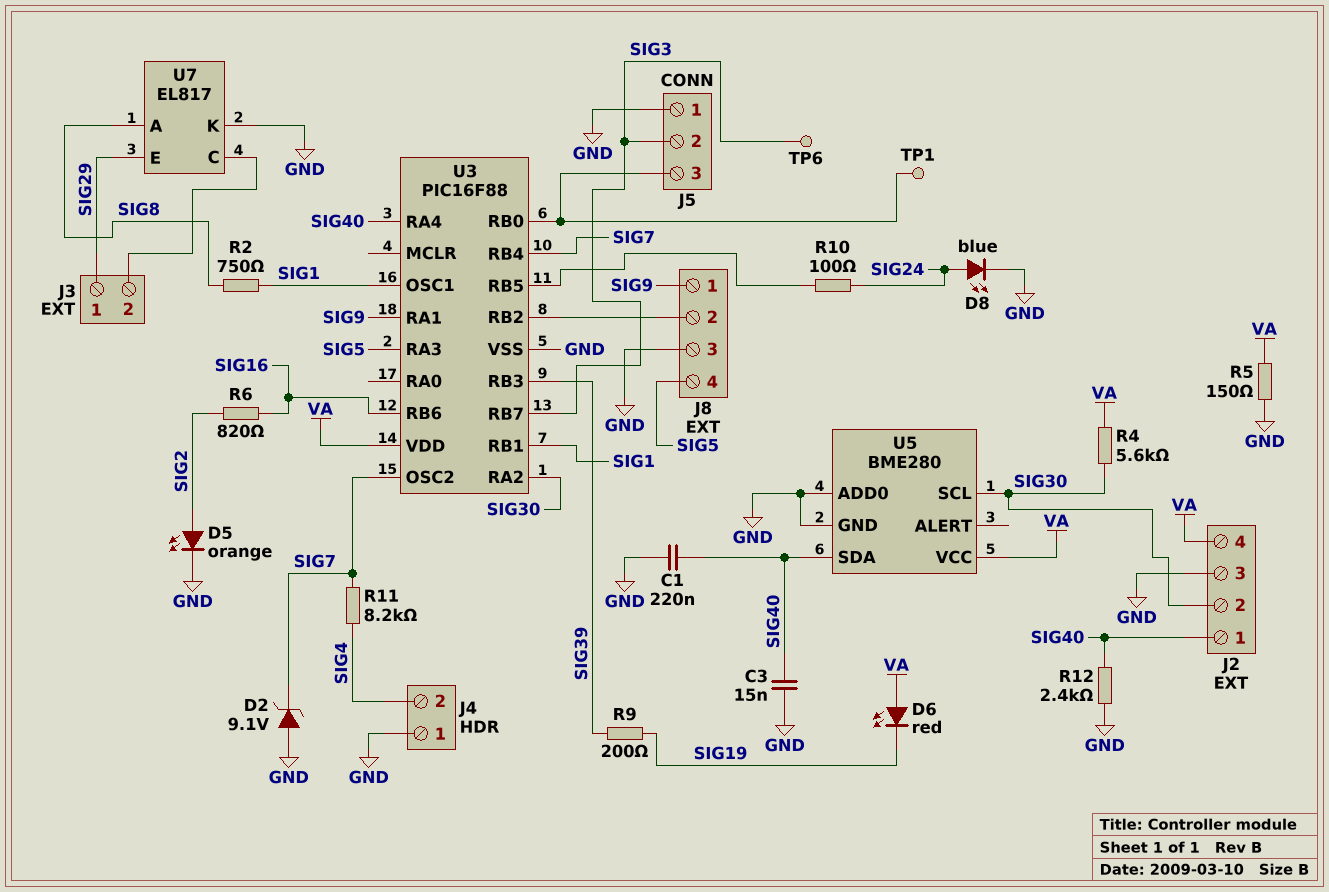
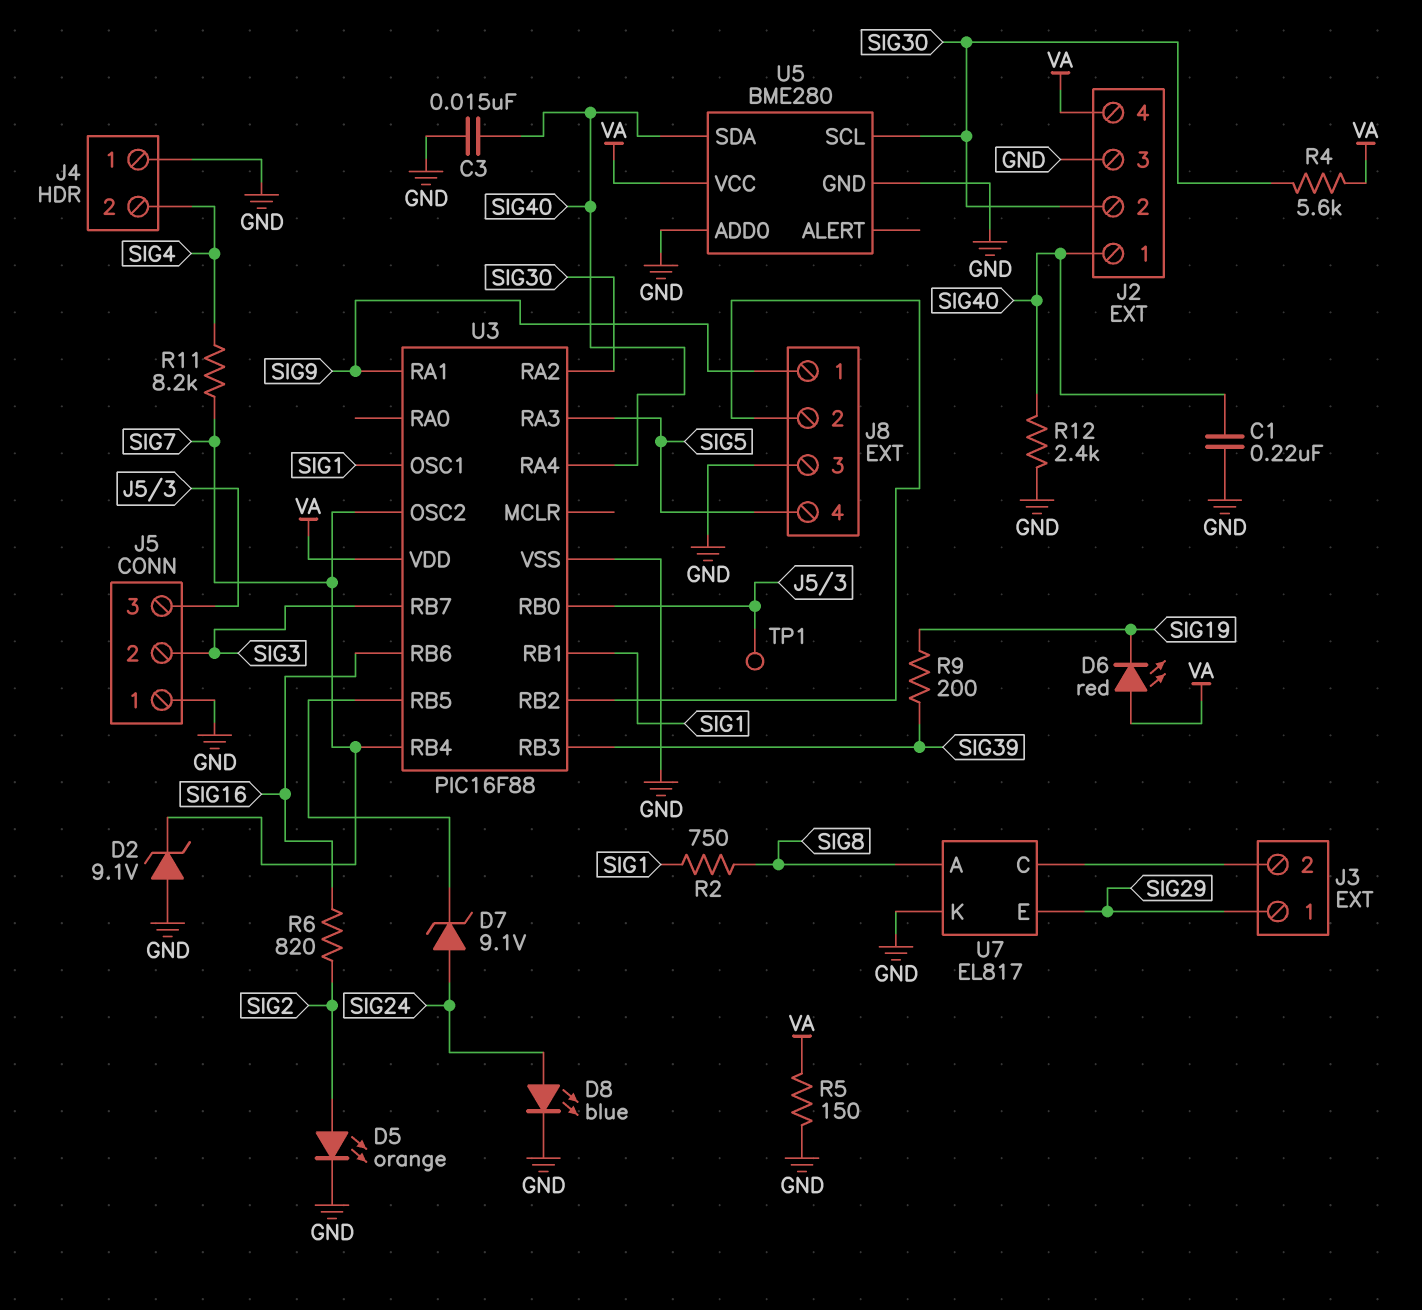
D7: none -> zener 9.1V (A SIG24, K U3/RB5)
R10: 100 (SIG24, U3/RB5) -> none
TP6: test point (SIG3) -> none

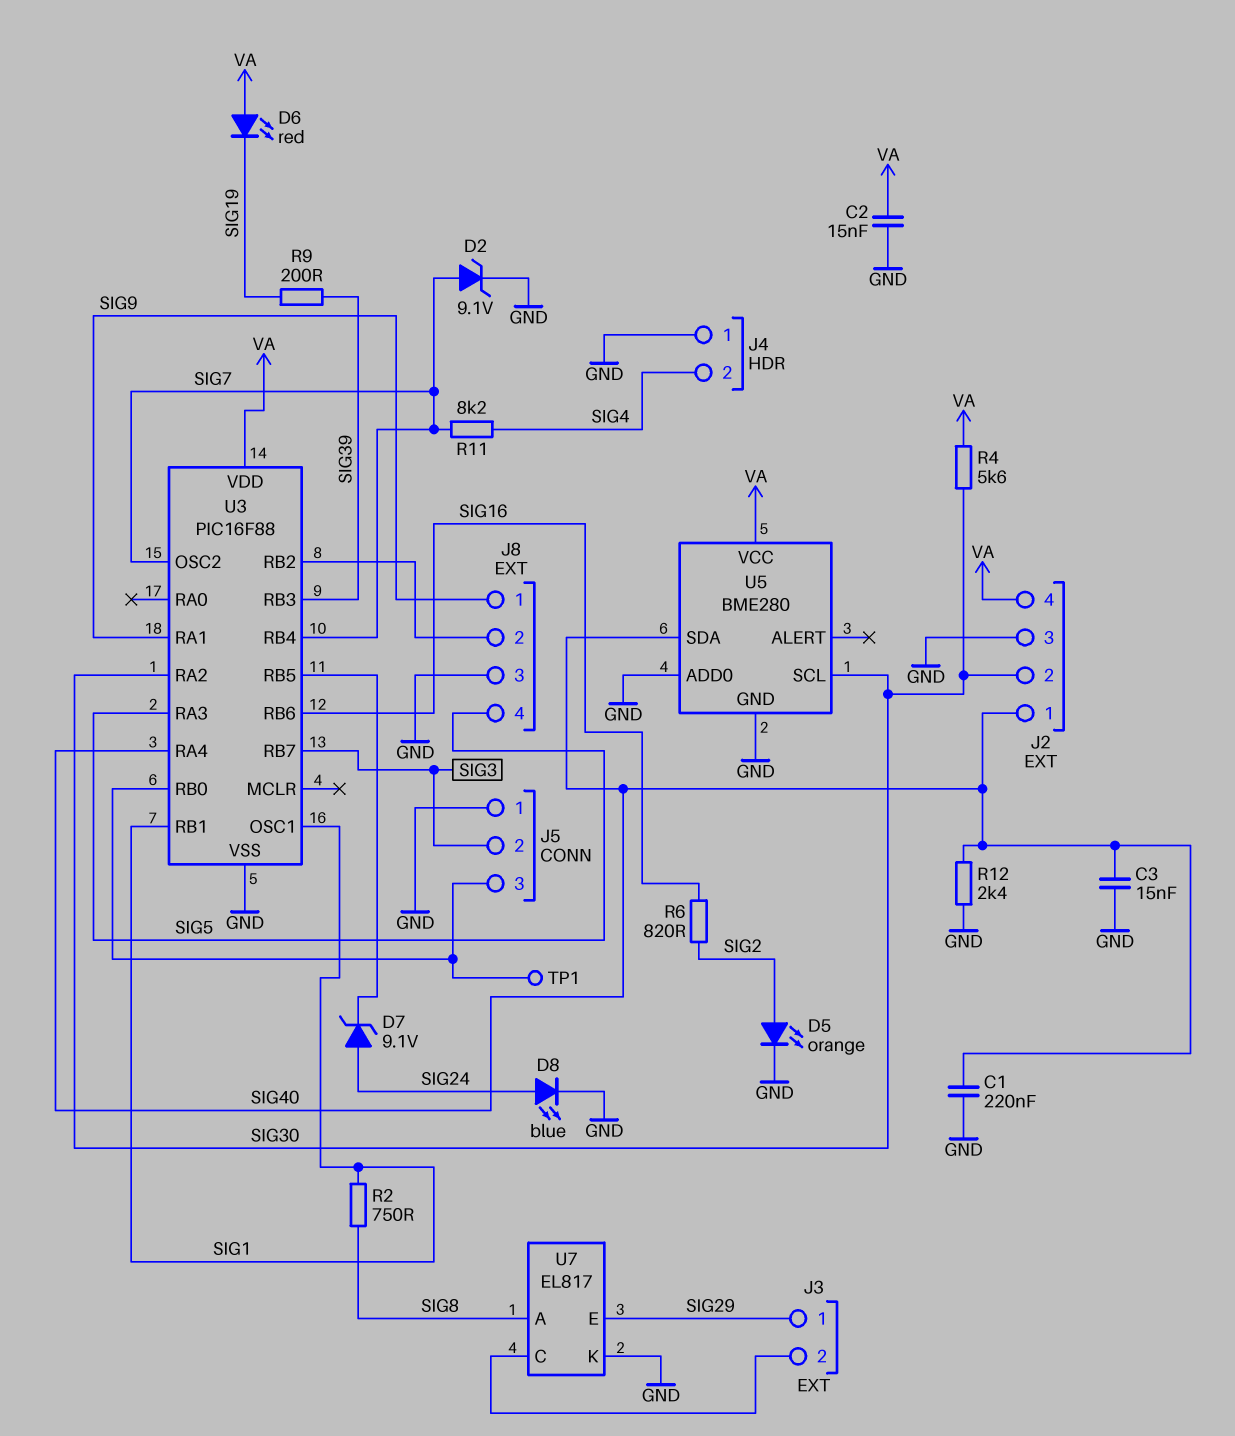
C2: none -> 15nF (GND, VA)
D2: zener 9.1V (A GND, K SIG7) -> zener 9.1V (A SIG7, K GND)
R5: 150 (GND, VA) -> none

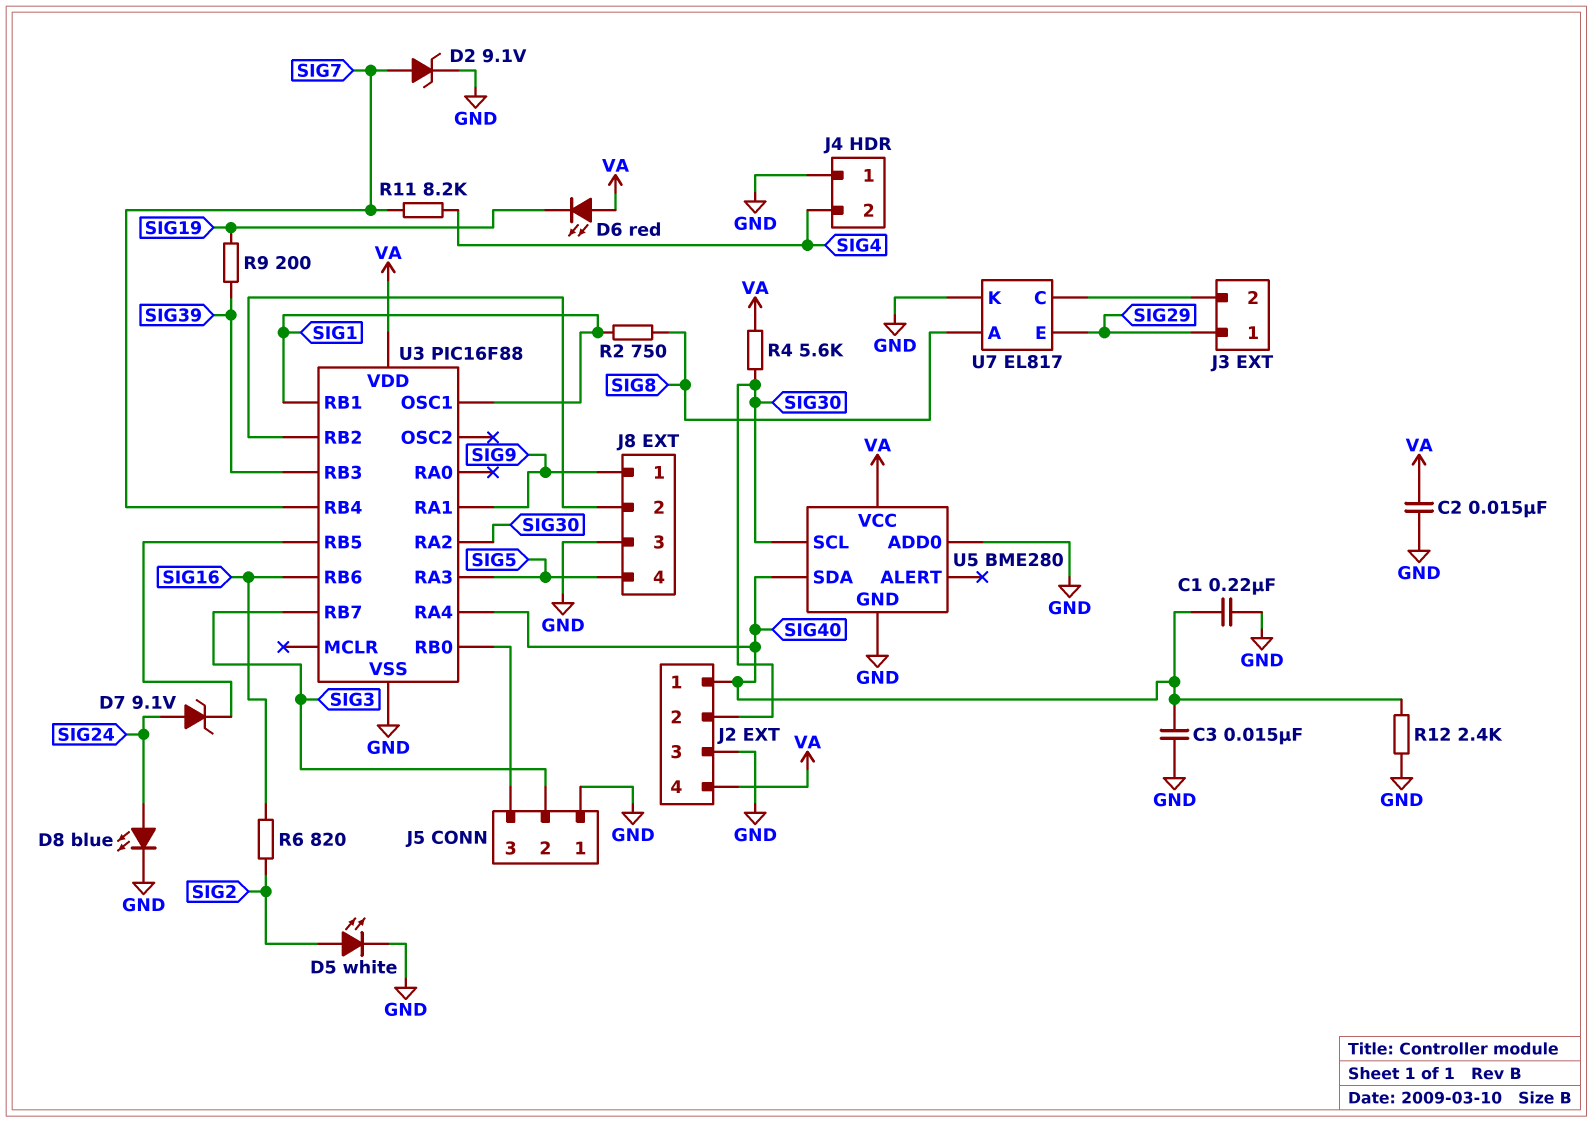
D5: LED orange (A SIG2, K GND) -> LED white (A SIG2, K GND)
TP1: test point (J5/3) -> none
U3 pin OSC2: SIG7 -> none

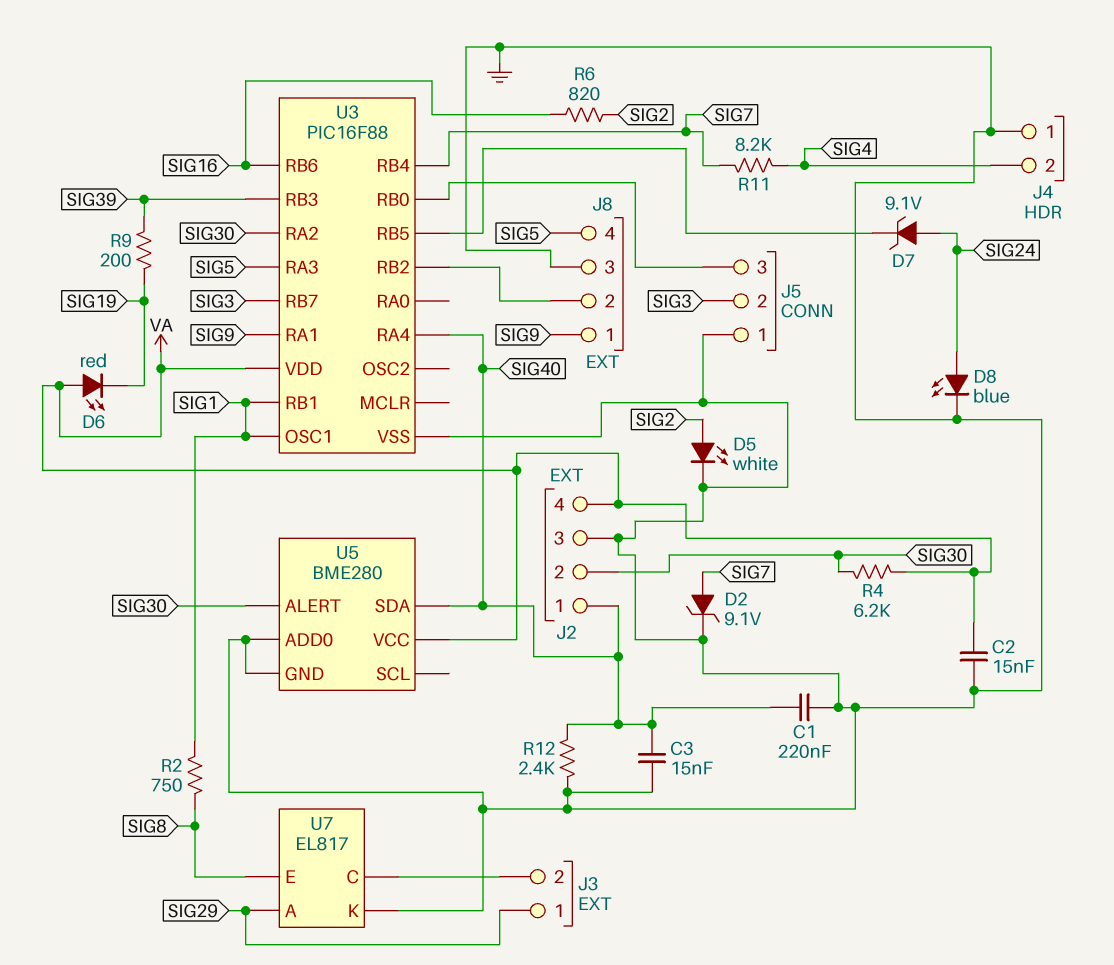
R4: 5.6k (SIG30, VA) -> 6.2k (SIG30, VA)
U5 pin ALERT: none -> SIG30
U5 pin SCL: SIG30 -> none
U7 pin A: SIG8 -> SIG29
U7 pin E: SIG29 -> SIG8

